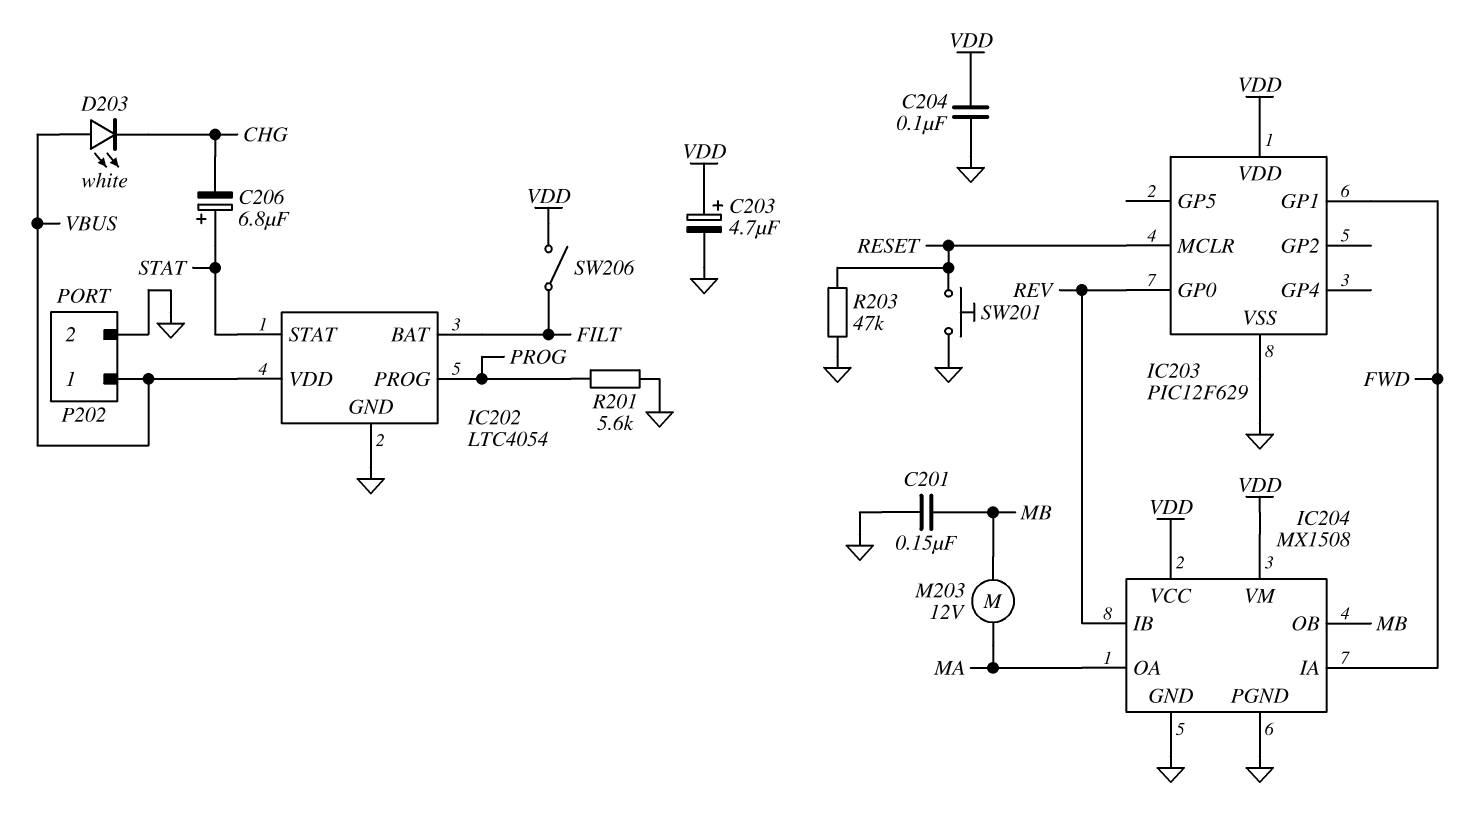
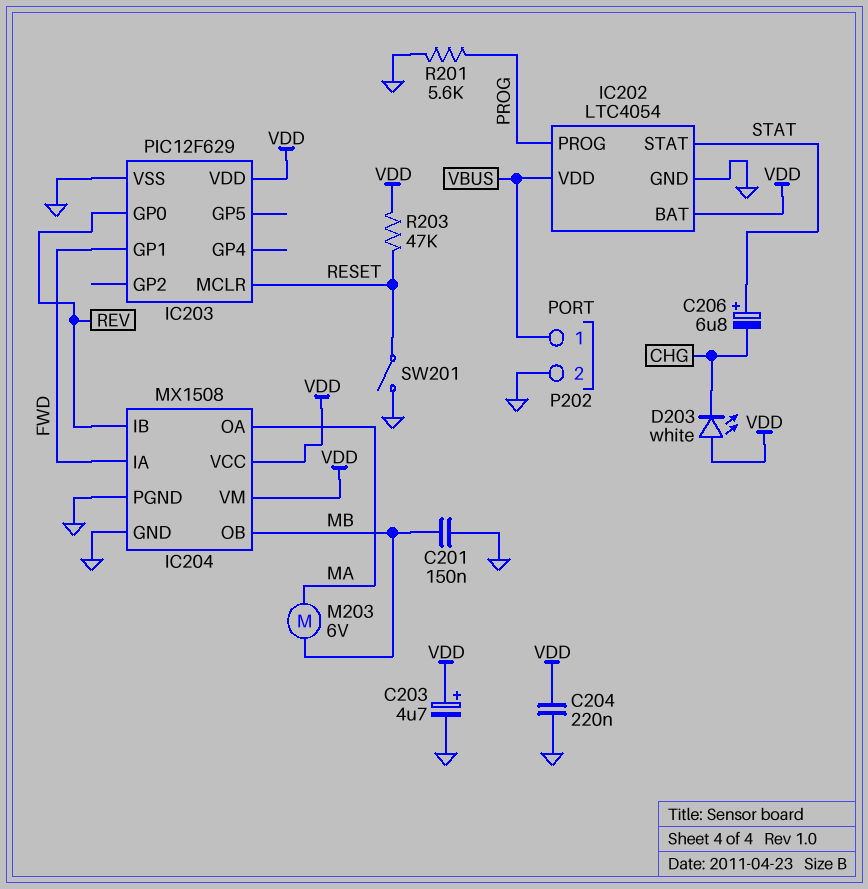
C204: 100nF (GND, VDD) -> 220nF (GND, VDD)
D203: LED white (A VBUS, K CHG) -> LED white (A VDD, K CHG)
IC202 pin BAT: FILT -> VDD
M203: motor 12V (MA, MB) -> motor 6V (MA, MB)
R203: 47k (GND, RESET) -> 47k (RESET, VDD)
SW201: button (GND, RESET) -> switch (GND, RESET)
SW206: switch (FILT, VDD) -> none

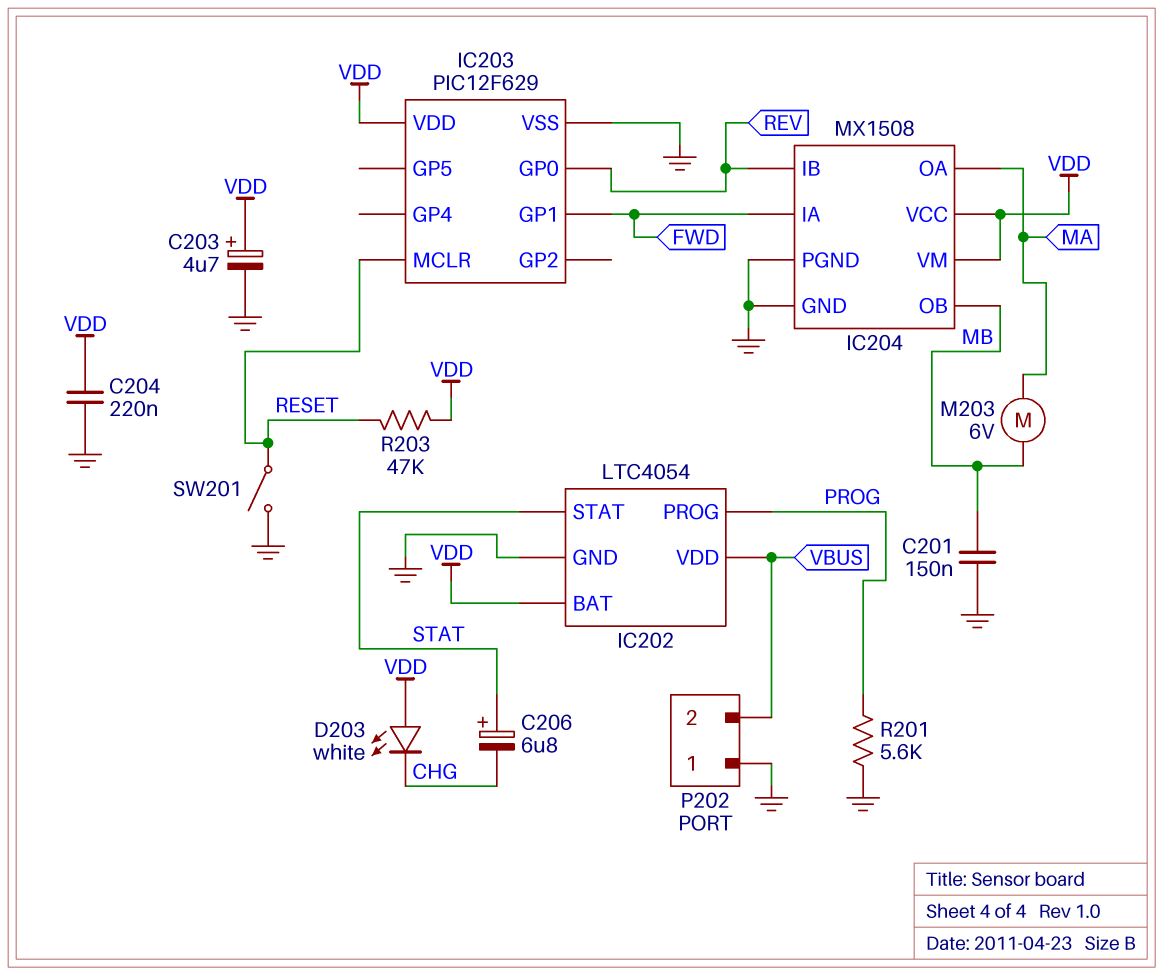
P202 pin 1: VBUS -> GND
P202 pin 2: GND -> VBUS

